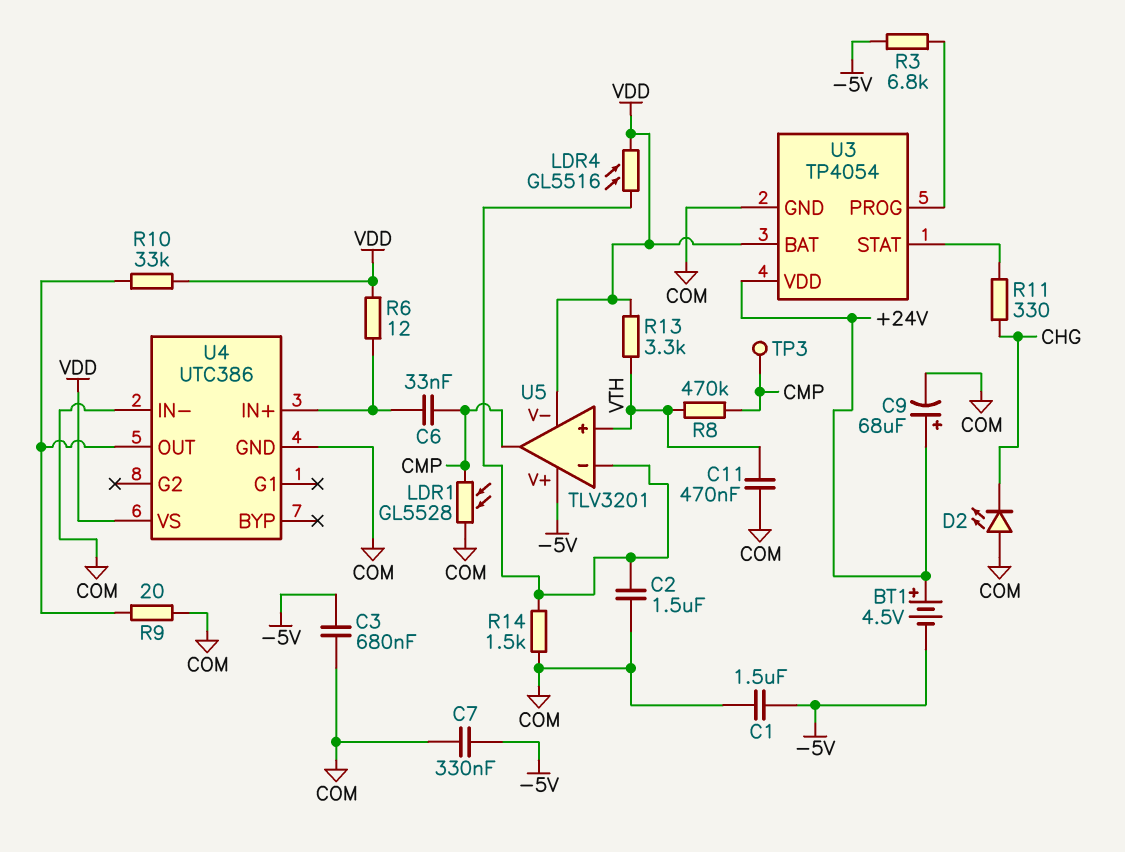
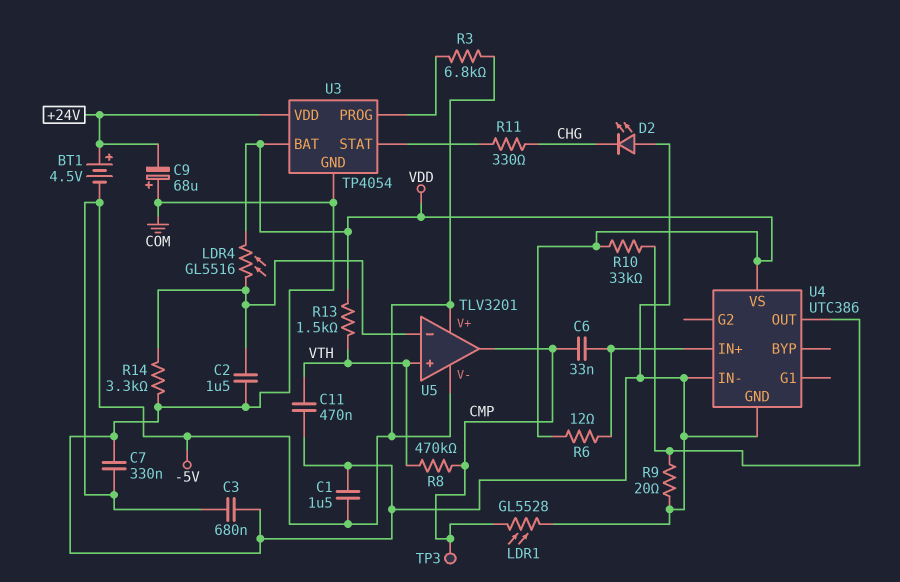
C9: 68uF (plus +24V, minus COM) -> 68uF (plus COM, minus +24V)
R13: 3.3k (VDD, VTH) -> 1.5k (VDD, VTH)
R14: 1.5k (COM, U5/in-) -> 3.3k (COM, U5/in-)
U5 pin V-: VDD -> -5V

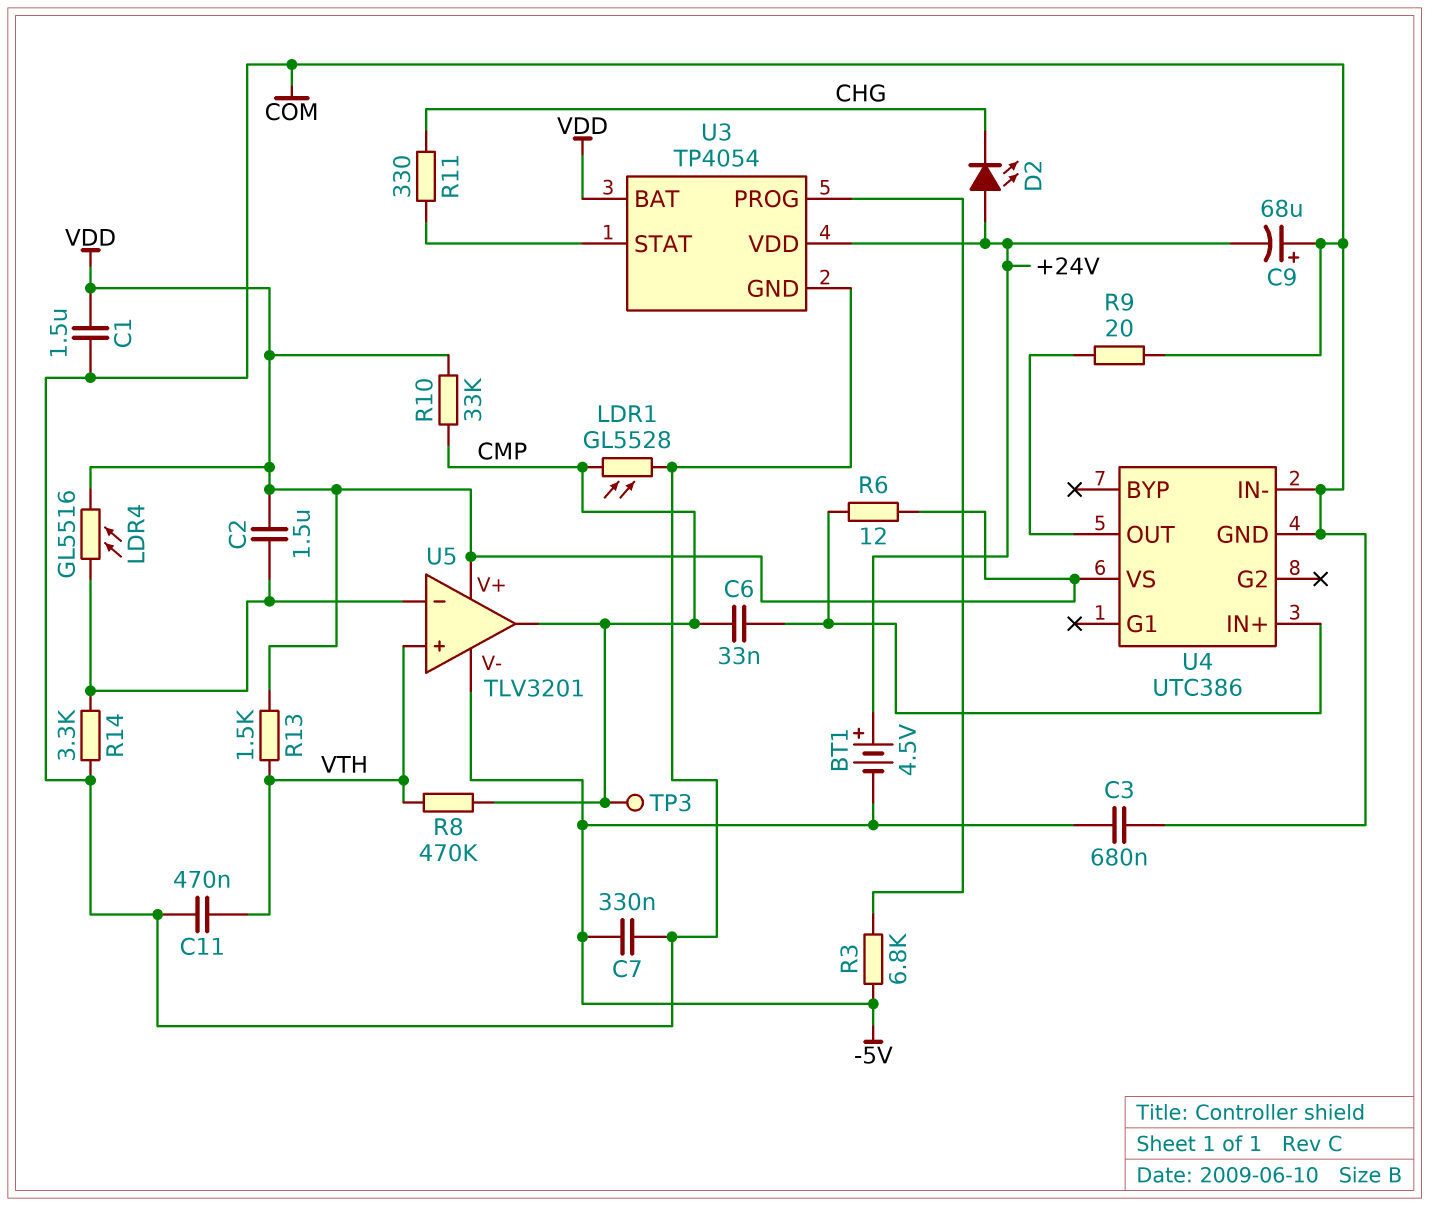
C1: 1.5uF (-5V, COM) -> 1.5uF (COM, VDD)
C2: 1.5uF (COM, U5/in-) -> 1.5uF (U5/in-, VDD)
D2: LED (A COM, K CHG) -> LED (A +24V, K CHG)
R10: 33k (U4/OUT, VDD) -> 33k (CMP, VDD)
U5 pin V+: -5V -> VDD

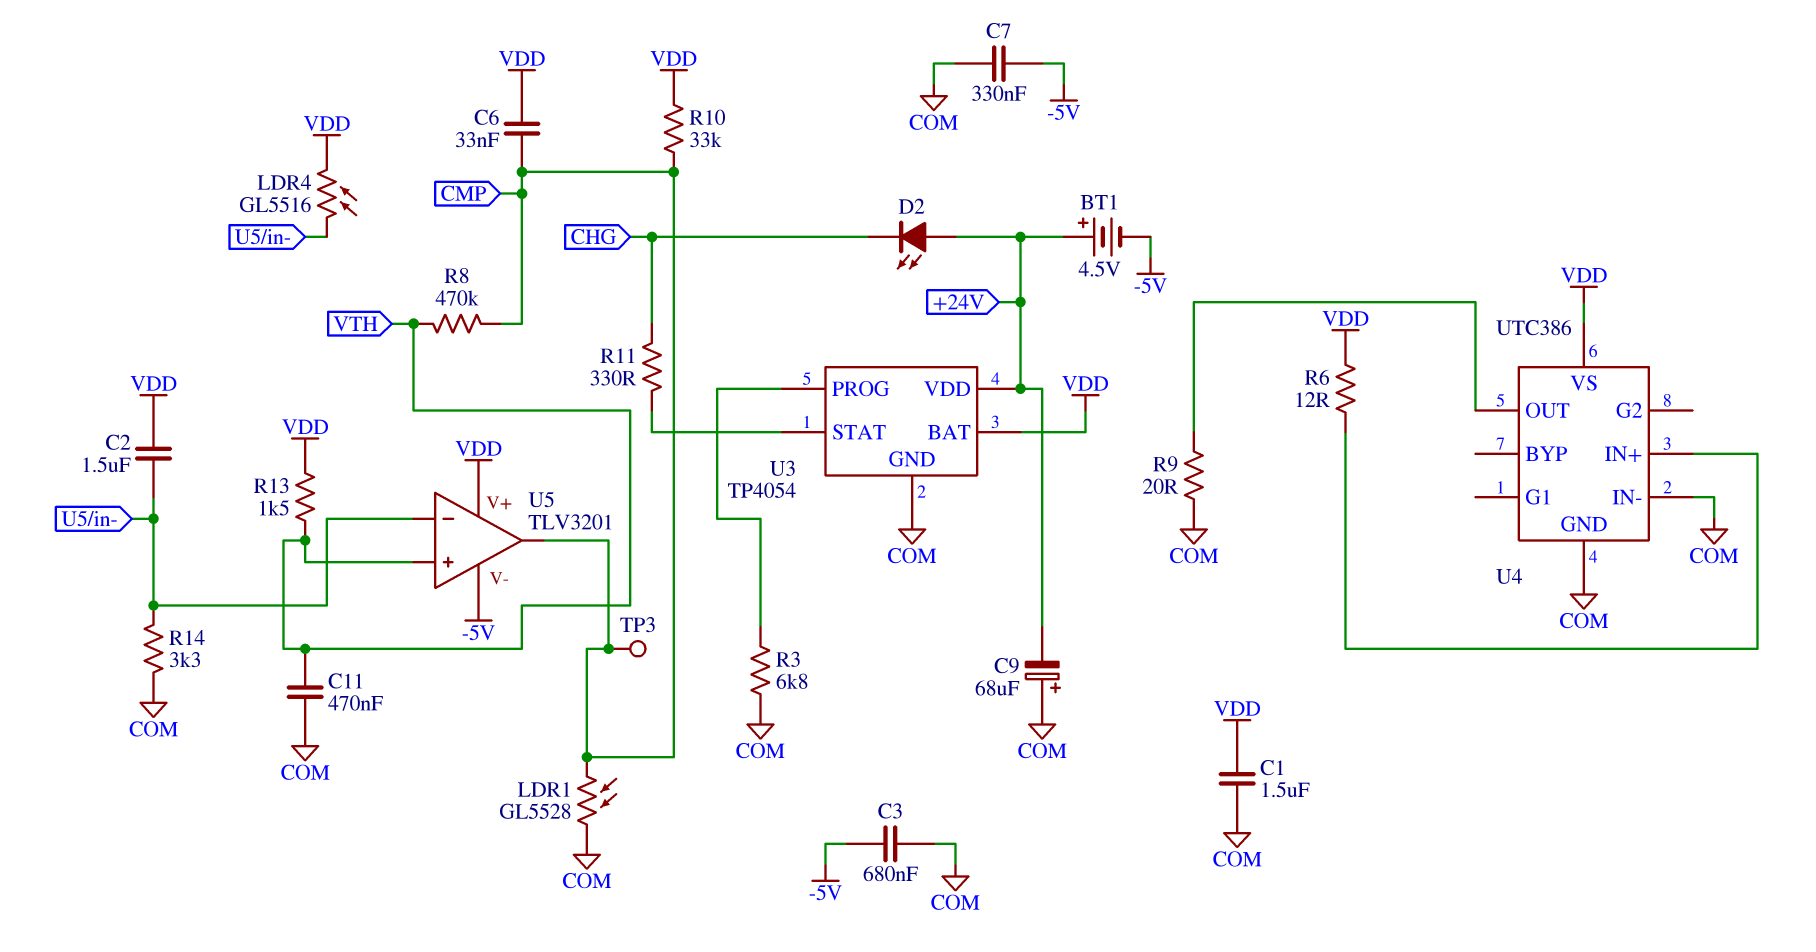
C6: 33nF (CMP, U4/IN+) -> 33nF (CMP, VDD)
R3: 6.8k (-5V, U3/PROG) -> 6.8k (COM, U3/PROG)

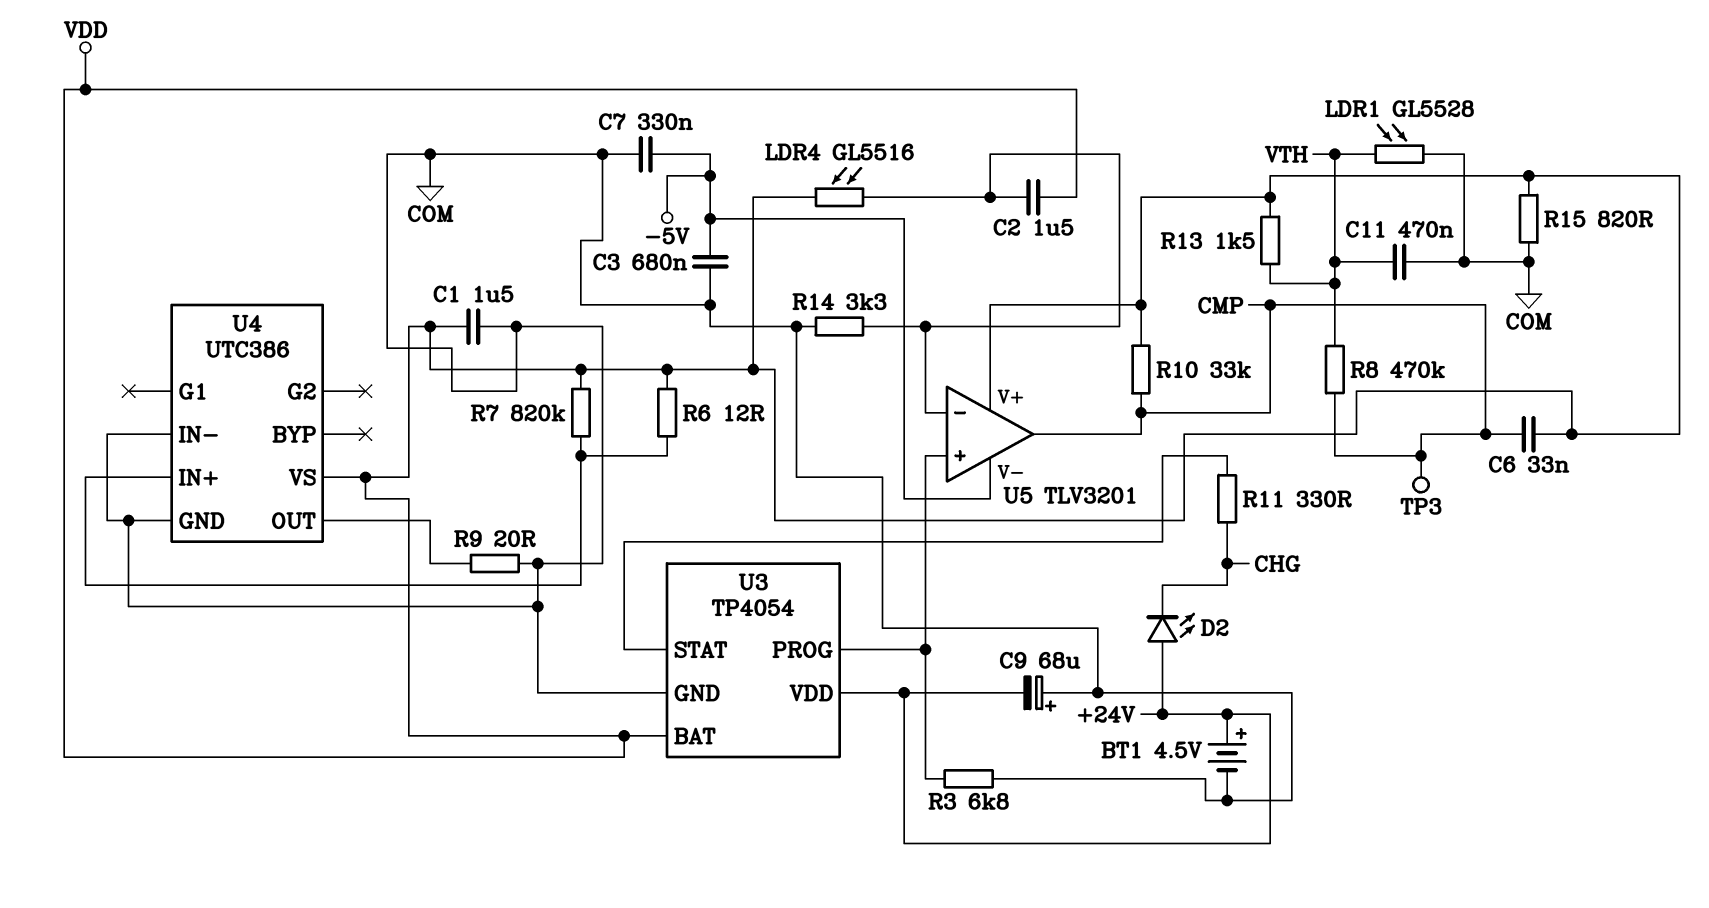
BT1: 4.5V (plus +24V, minus -5V) -> 4.5V (plus +24V, minus COM)
LDR1: GL5528 (CMP, COM) -> GL5528 (COM, VTH)
R7: none -> 820k (U4/IN+, VDD)
R15: none -> 820 (COM, VDD)
U5 pin in+: VTH -> U3/PROG

